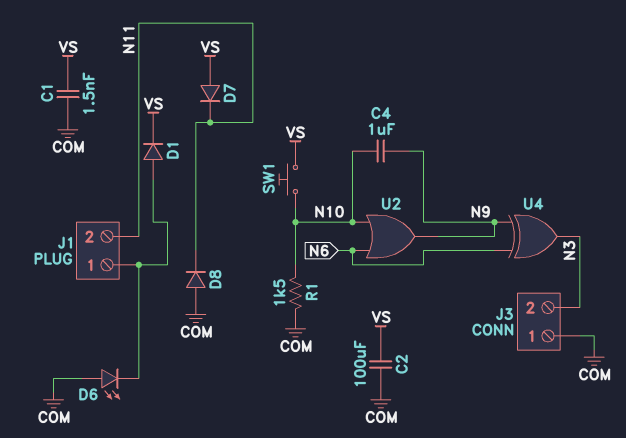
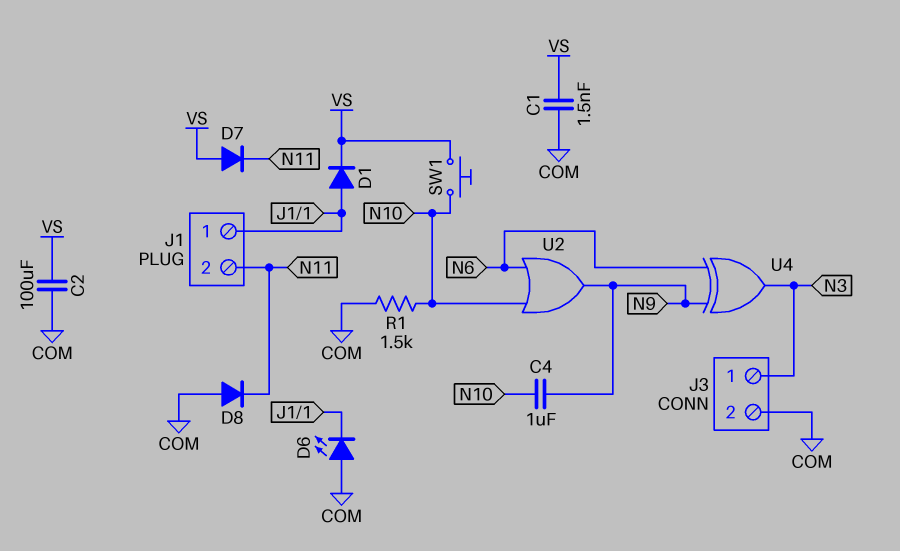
J3 pin 1: COM -> N3
J3 pin 2: N3 -> COM

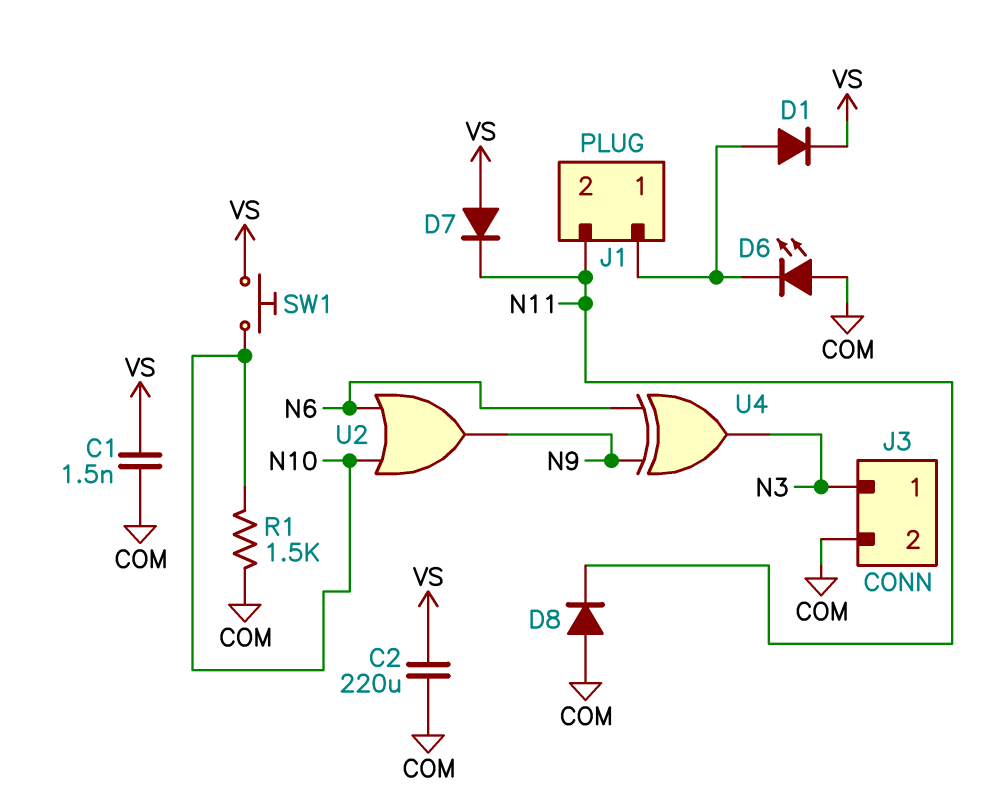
C2: 100uF (COM, VS) -> 220uF (COM, VS)
C4: 1uF (N9, N10) -> none

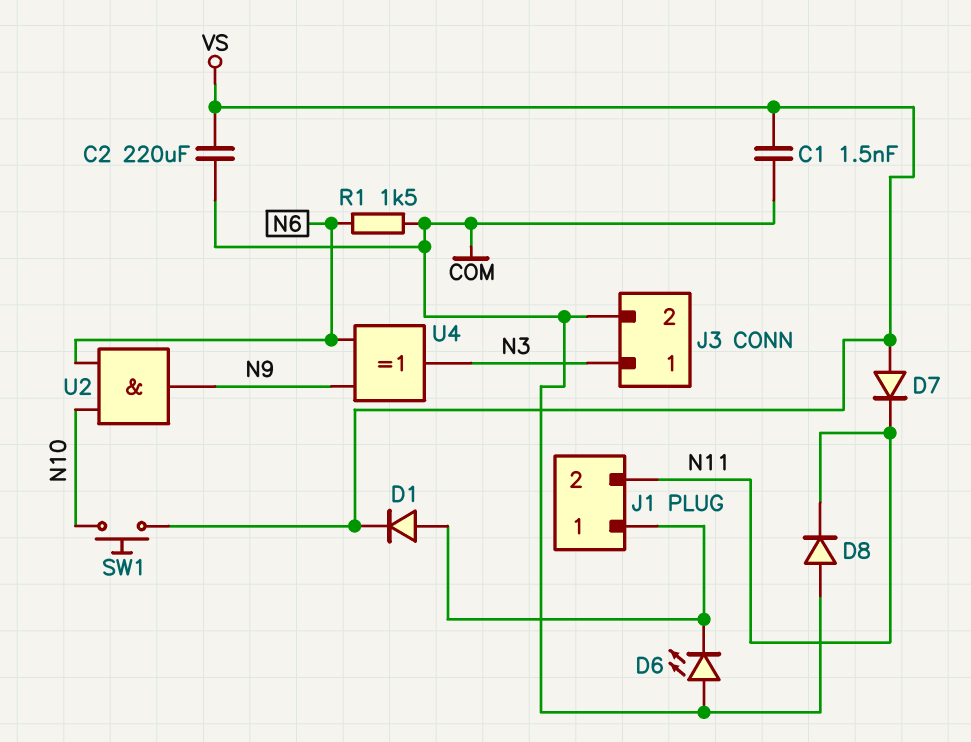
R1: 1.5k (COM, N10) -> 1.5k (COM, N6)
U2: OR (in N6, in N10, out N9) -> AND (in N6, in N10, out N9)

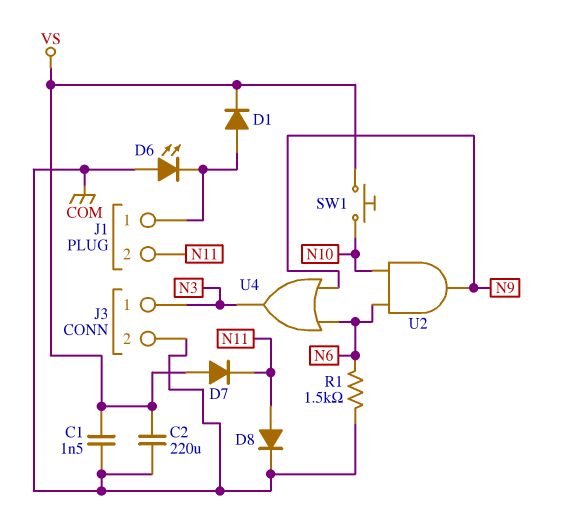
D8: diode (A COM, K N11) -> diode (A N11, K COM)
U4: XOR (in N6, in N9, out N3) -> OR (in N6, in N9, out N3)

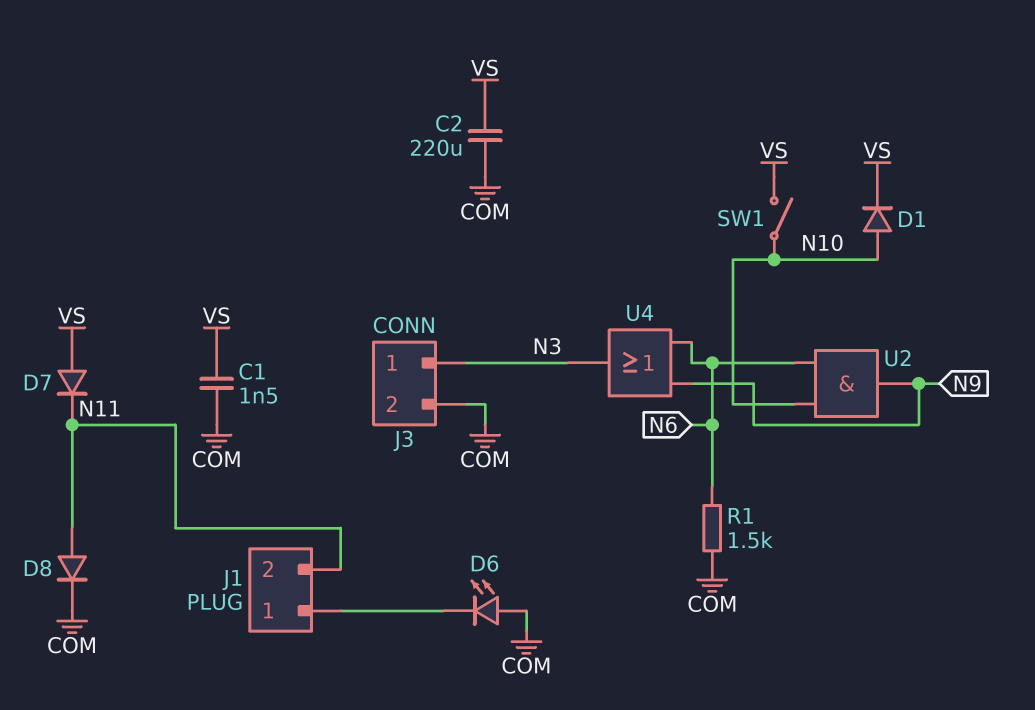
D1: diode (A J1/1, K VS) -> diode (A N10, K VS)
SW1: button (N10, VS) -> switch (N10, VS)

